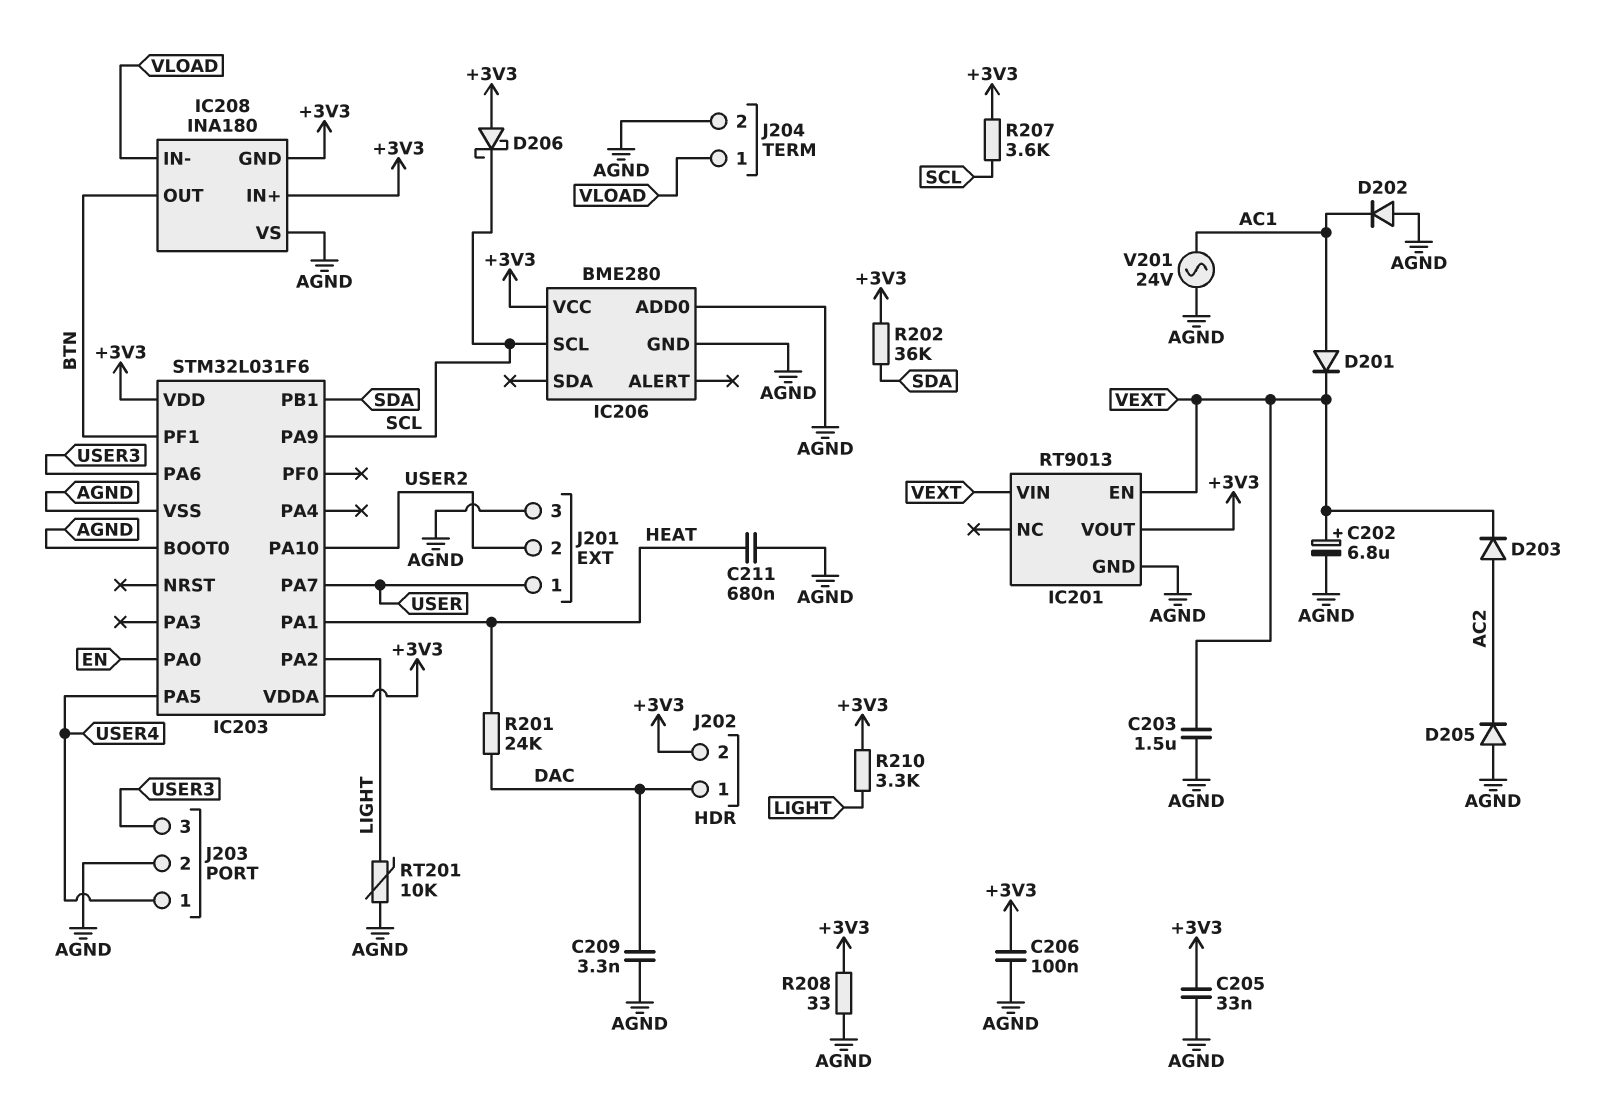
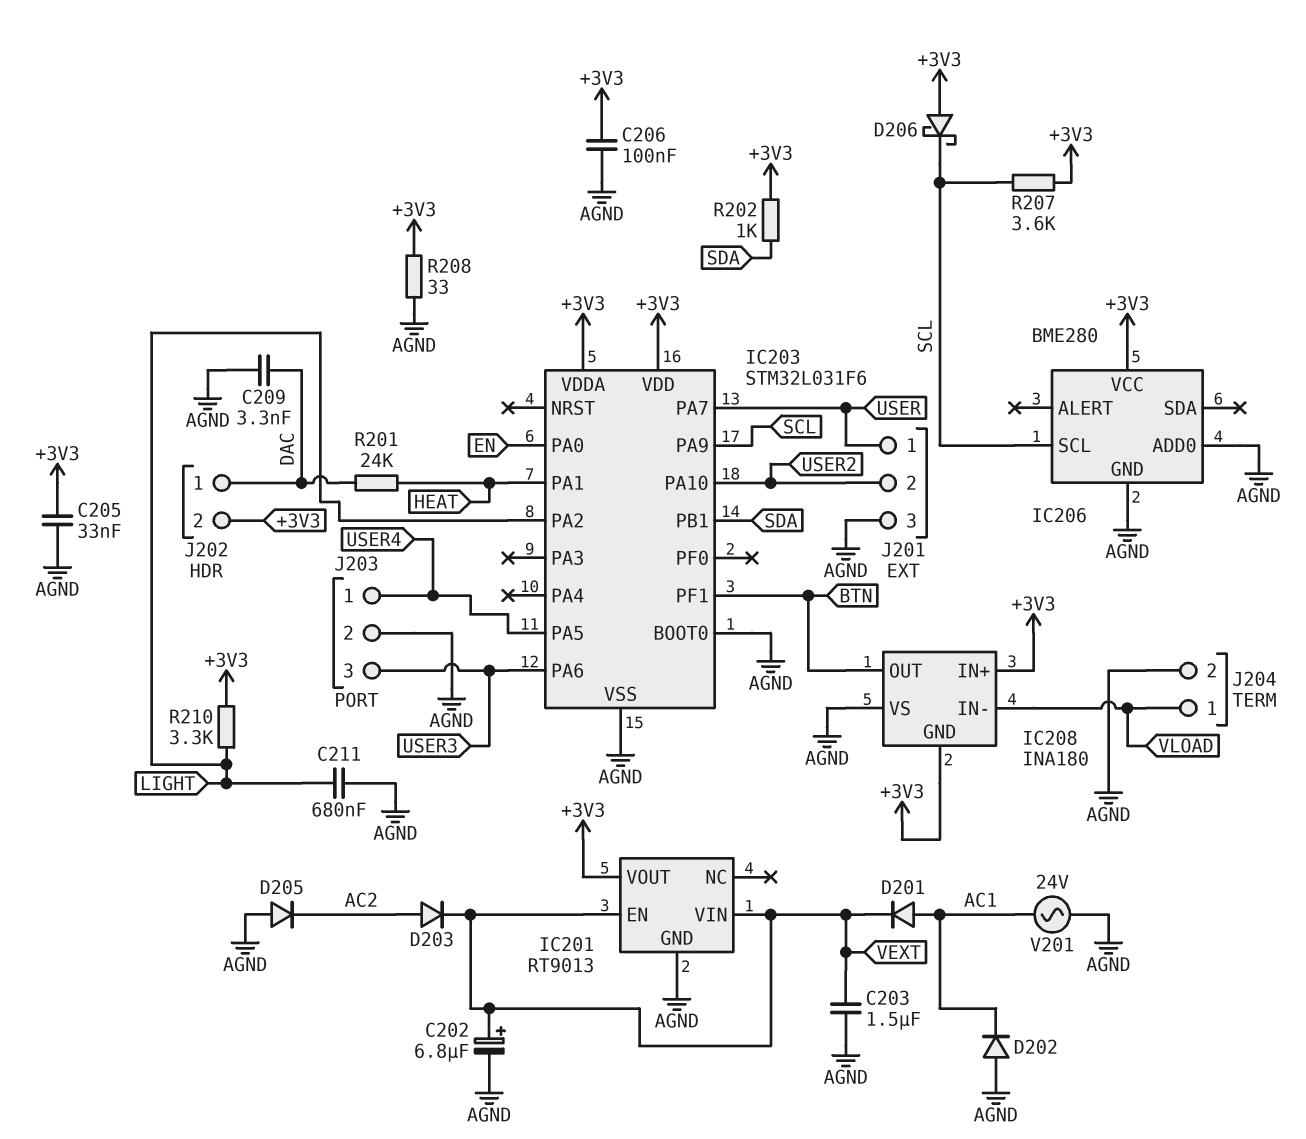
C211: 680nF (AGND, HEAT) -> 680nF (AGND, LIGHT)
R202: 36k (+3V3, SDA) -> 1k (+3V3, SDA)
RT201: 10k (AGND, LIGHT) -> none

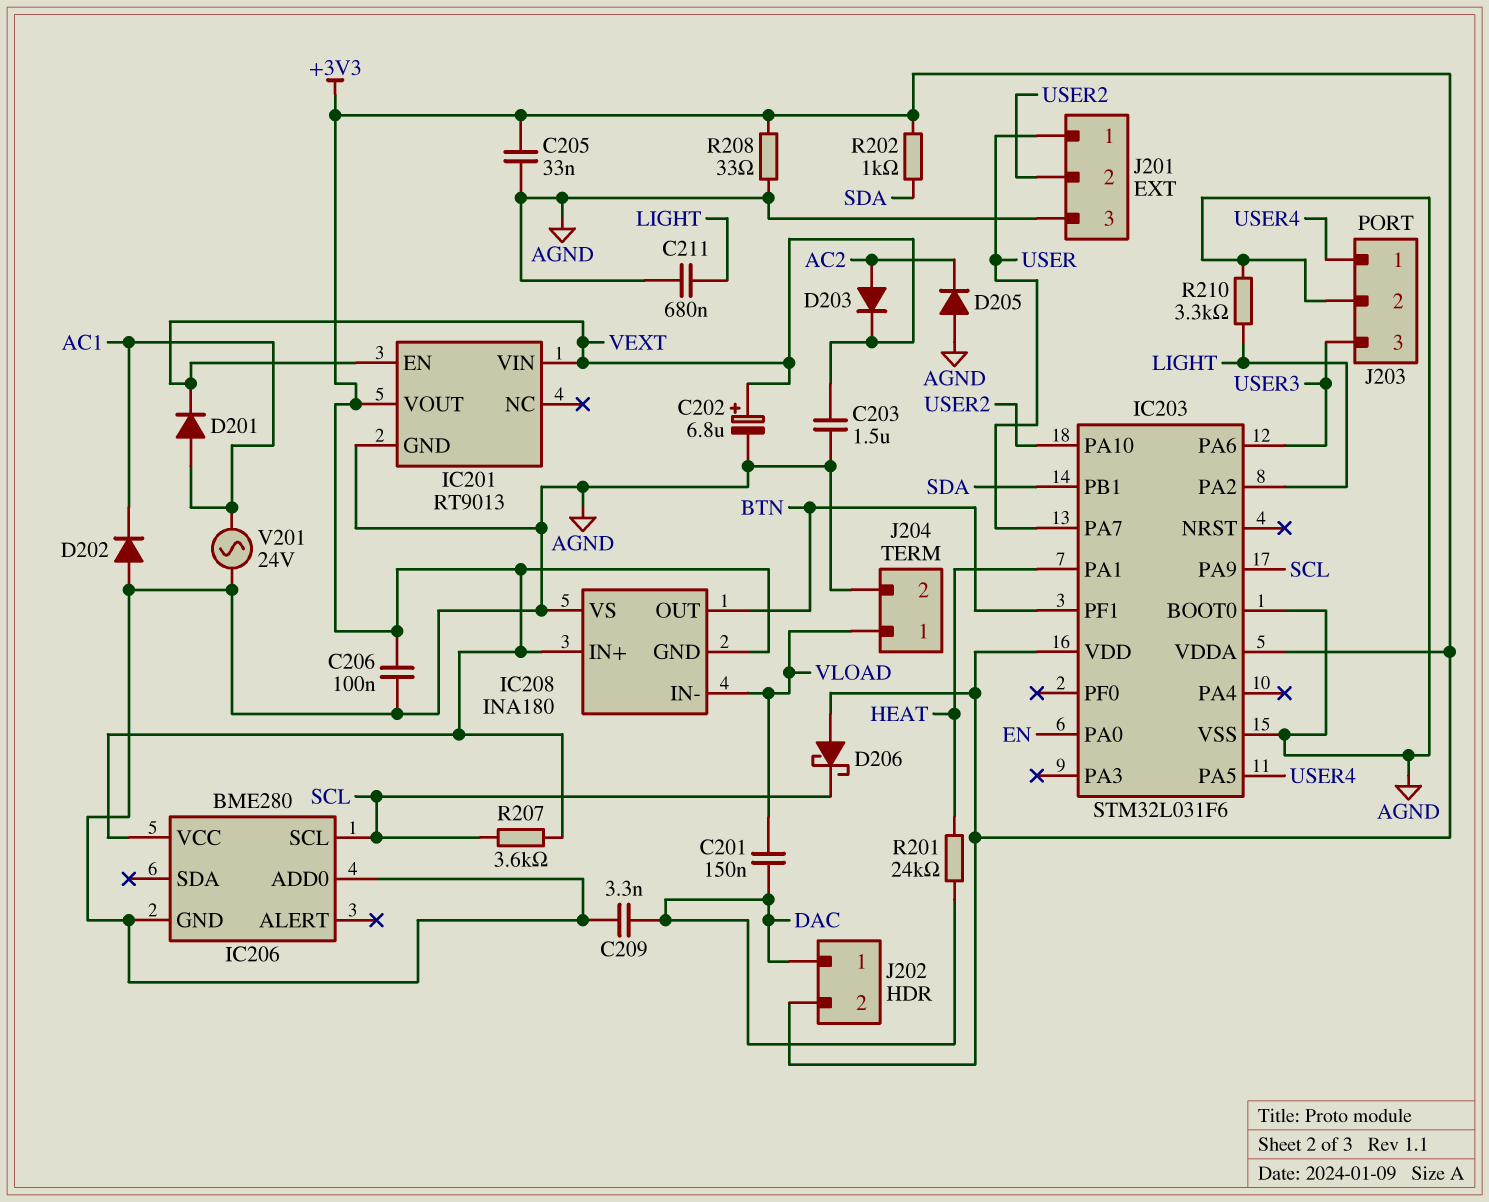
C201: none -> 150nF (DAC, VLOAD)
R210: 3.3k (+3V3, LIGHT) -> 3.3k (AGND, LIGHT)

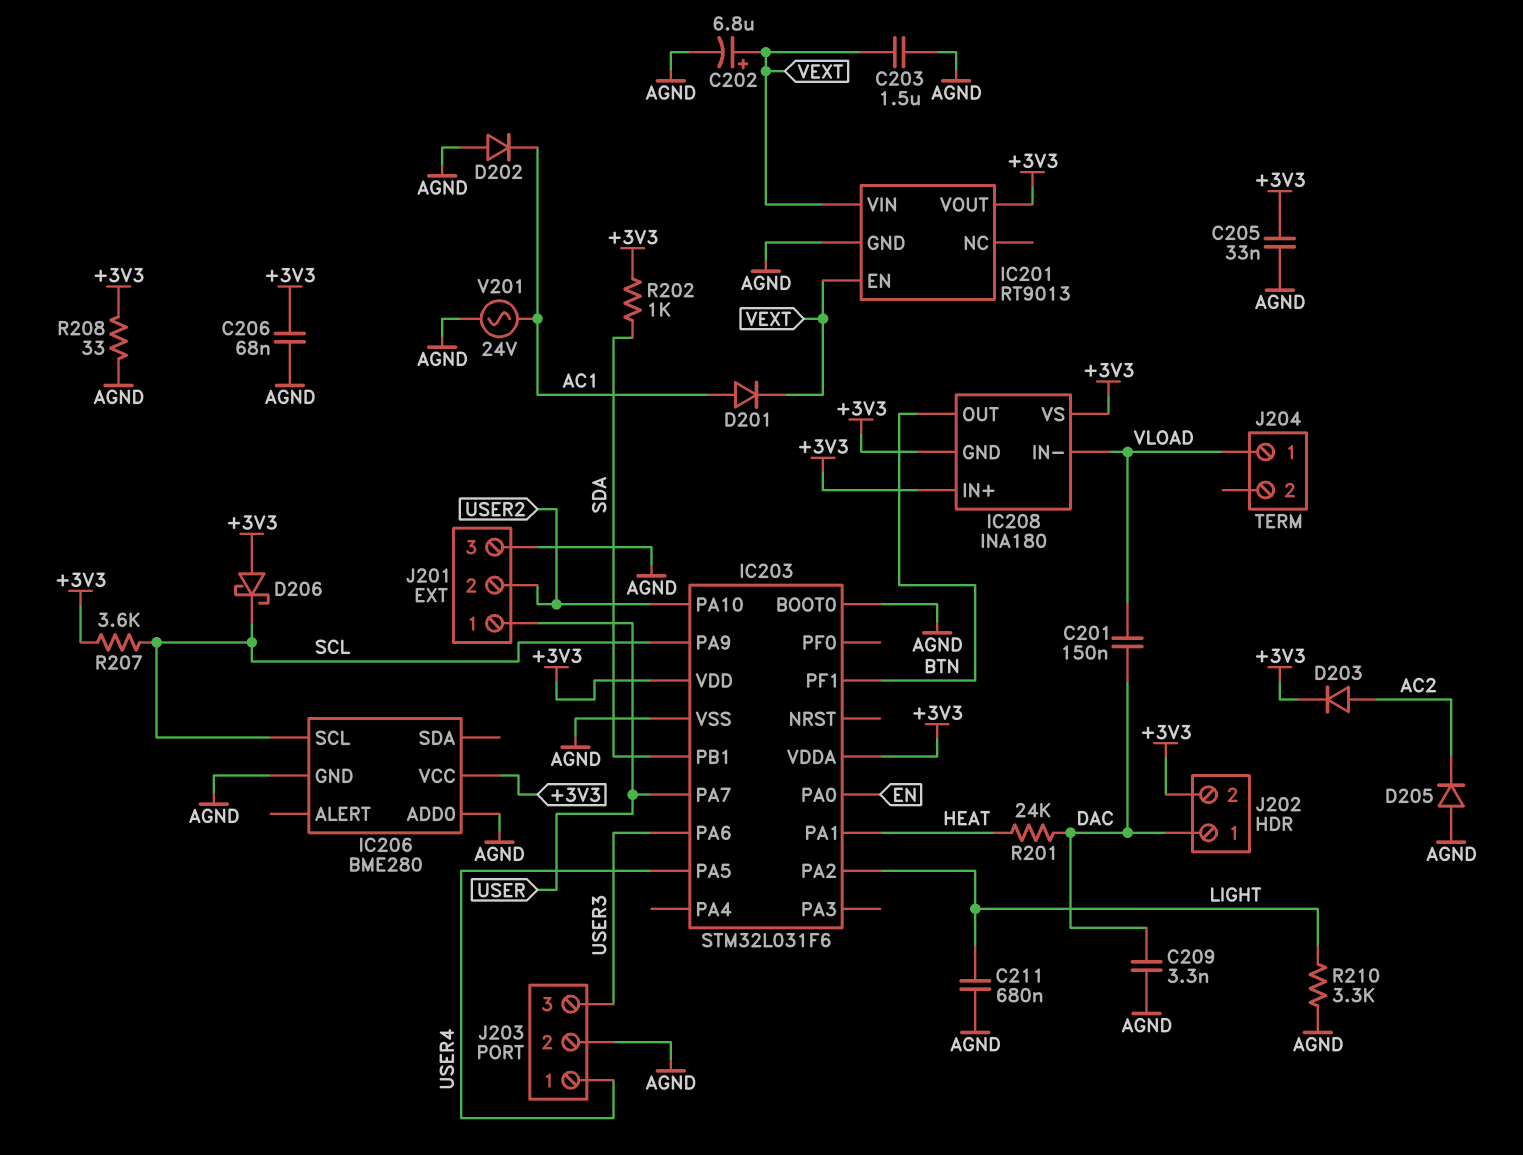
C206: 100nF (+3V3, AGND) -> 68nF (+3V3, AGND)
D203: diode (A AC2, K VEXT) -> diode (A AC2, K +3V3)
IC208 pin VS: AGND -> +3V3
J204 pin 2: AGND -> none

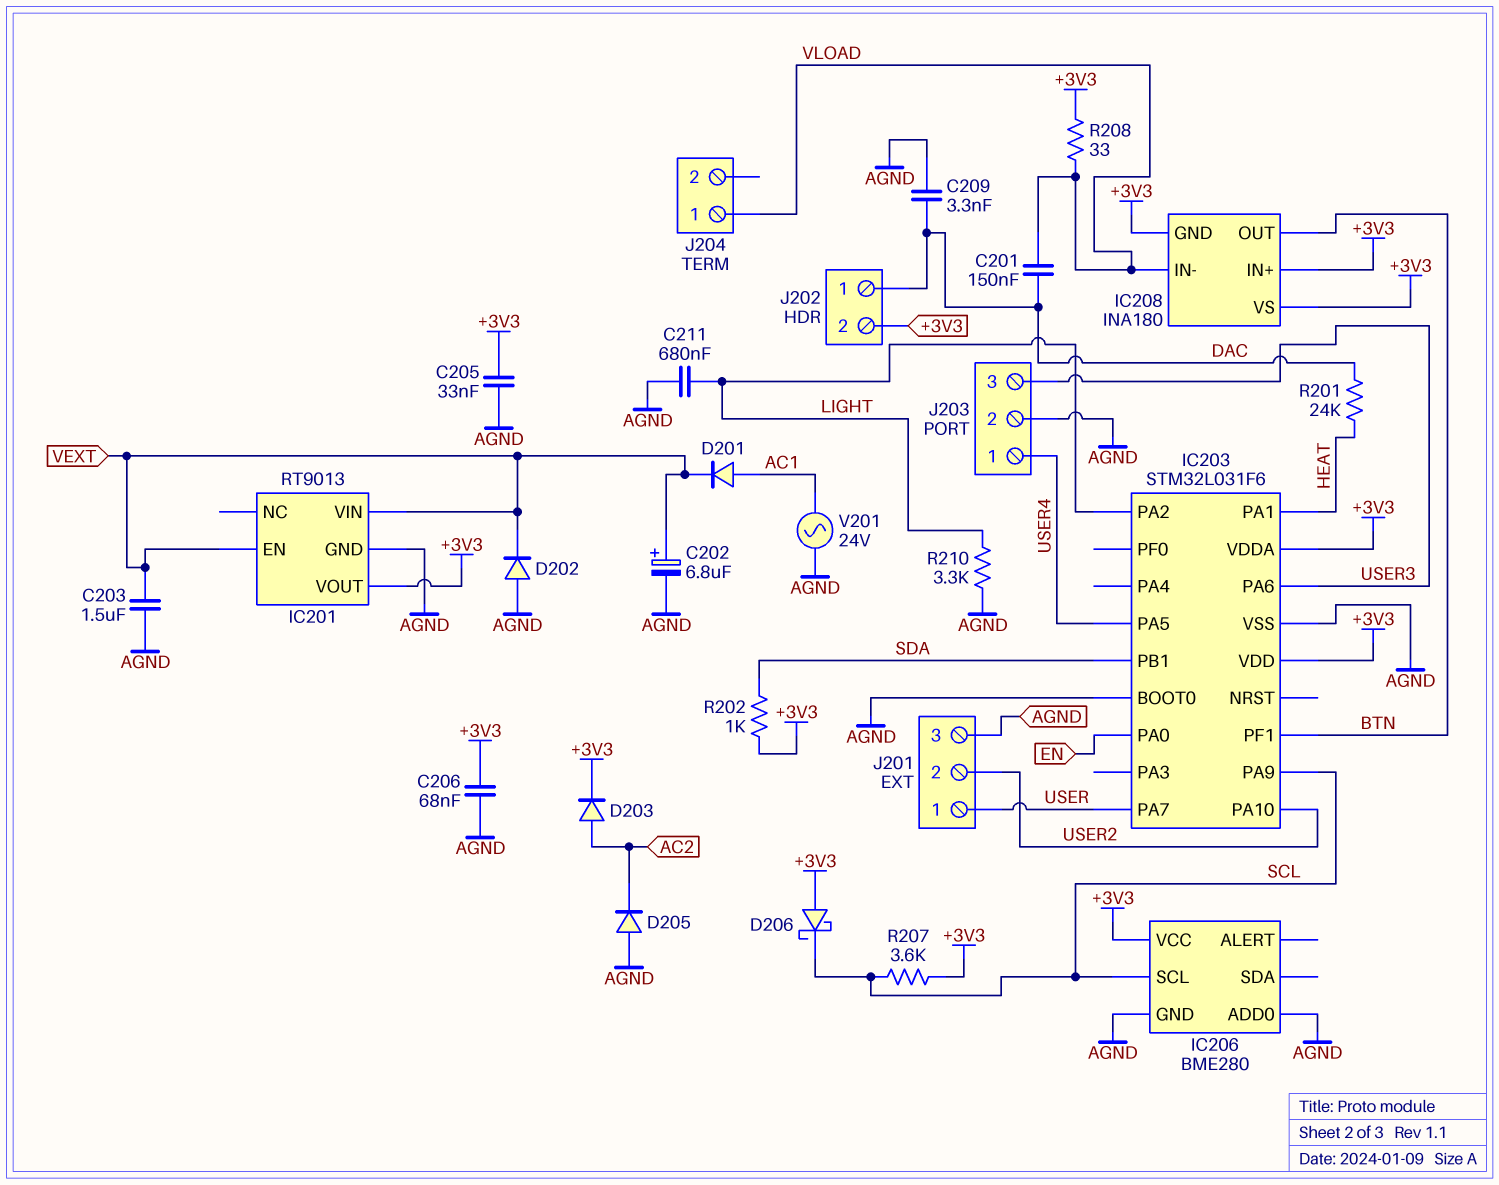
D202: diode (A AGND, K AC1) -> diode (A AGND, K VEXT)
R208: 33 (+3V3, AGND) -> 33 (+3V3, VLOAD)

